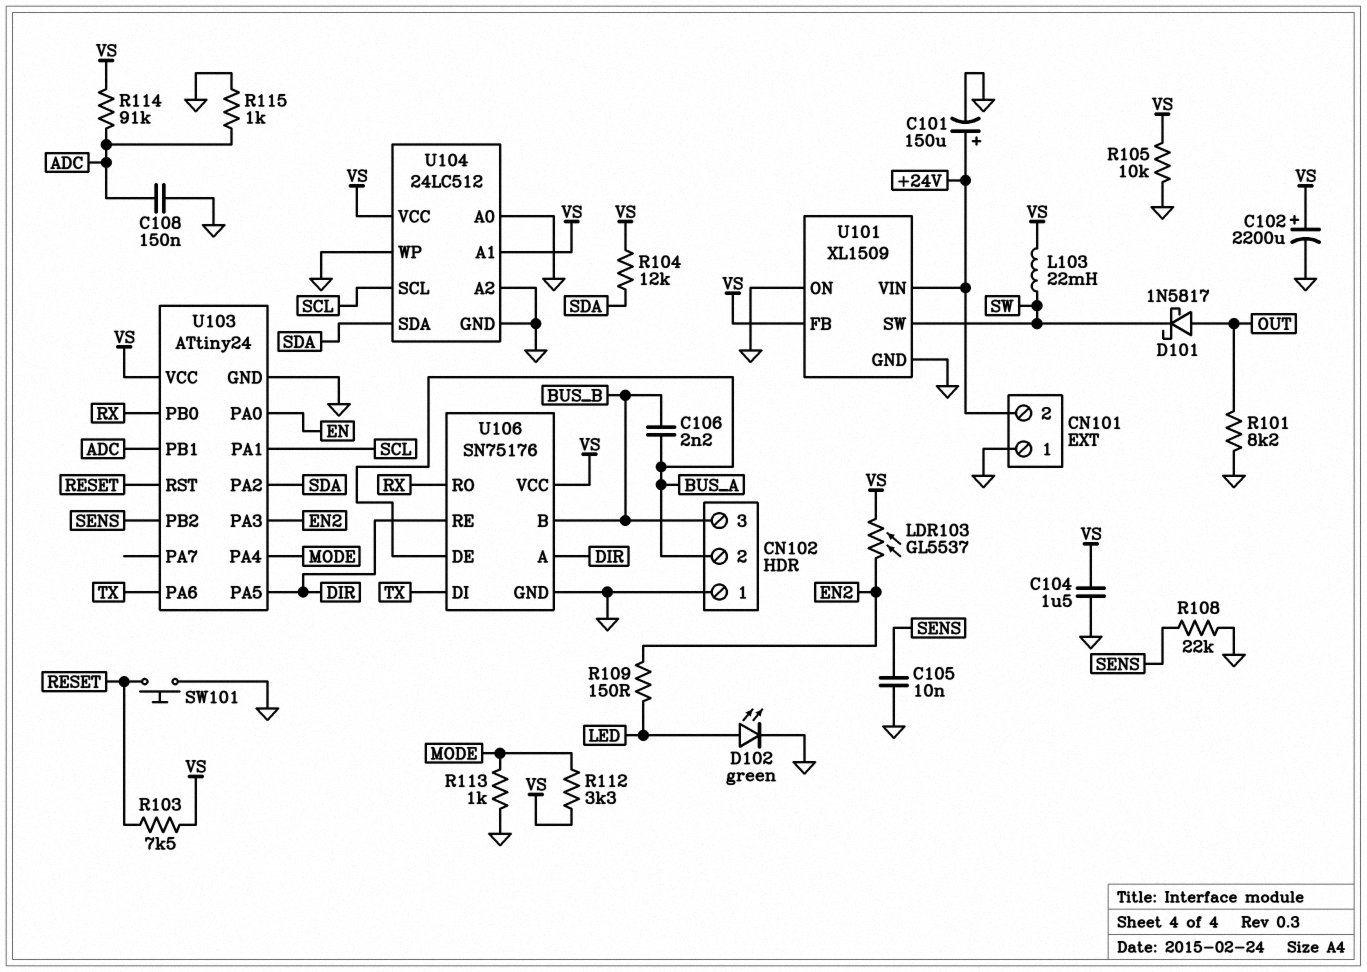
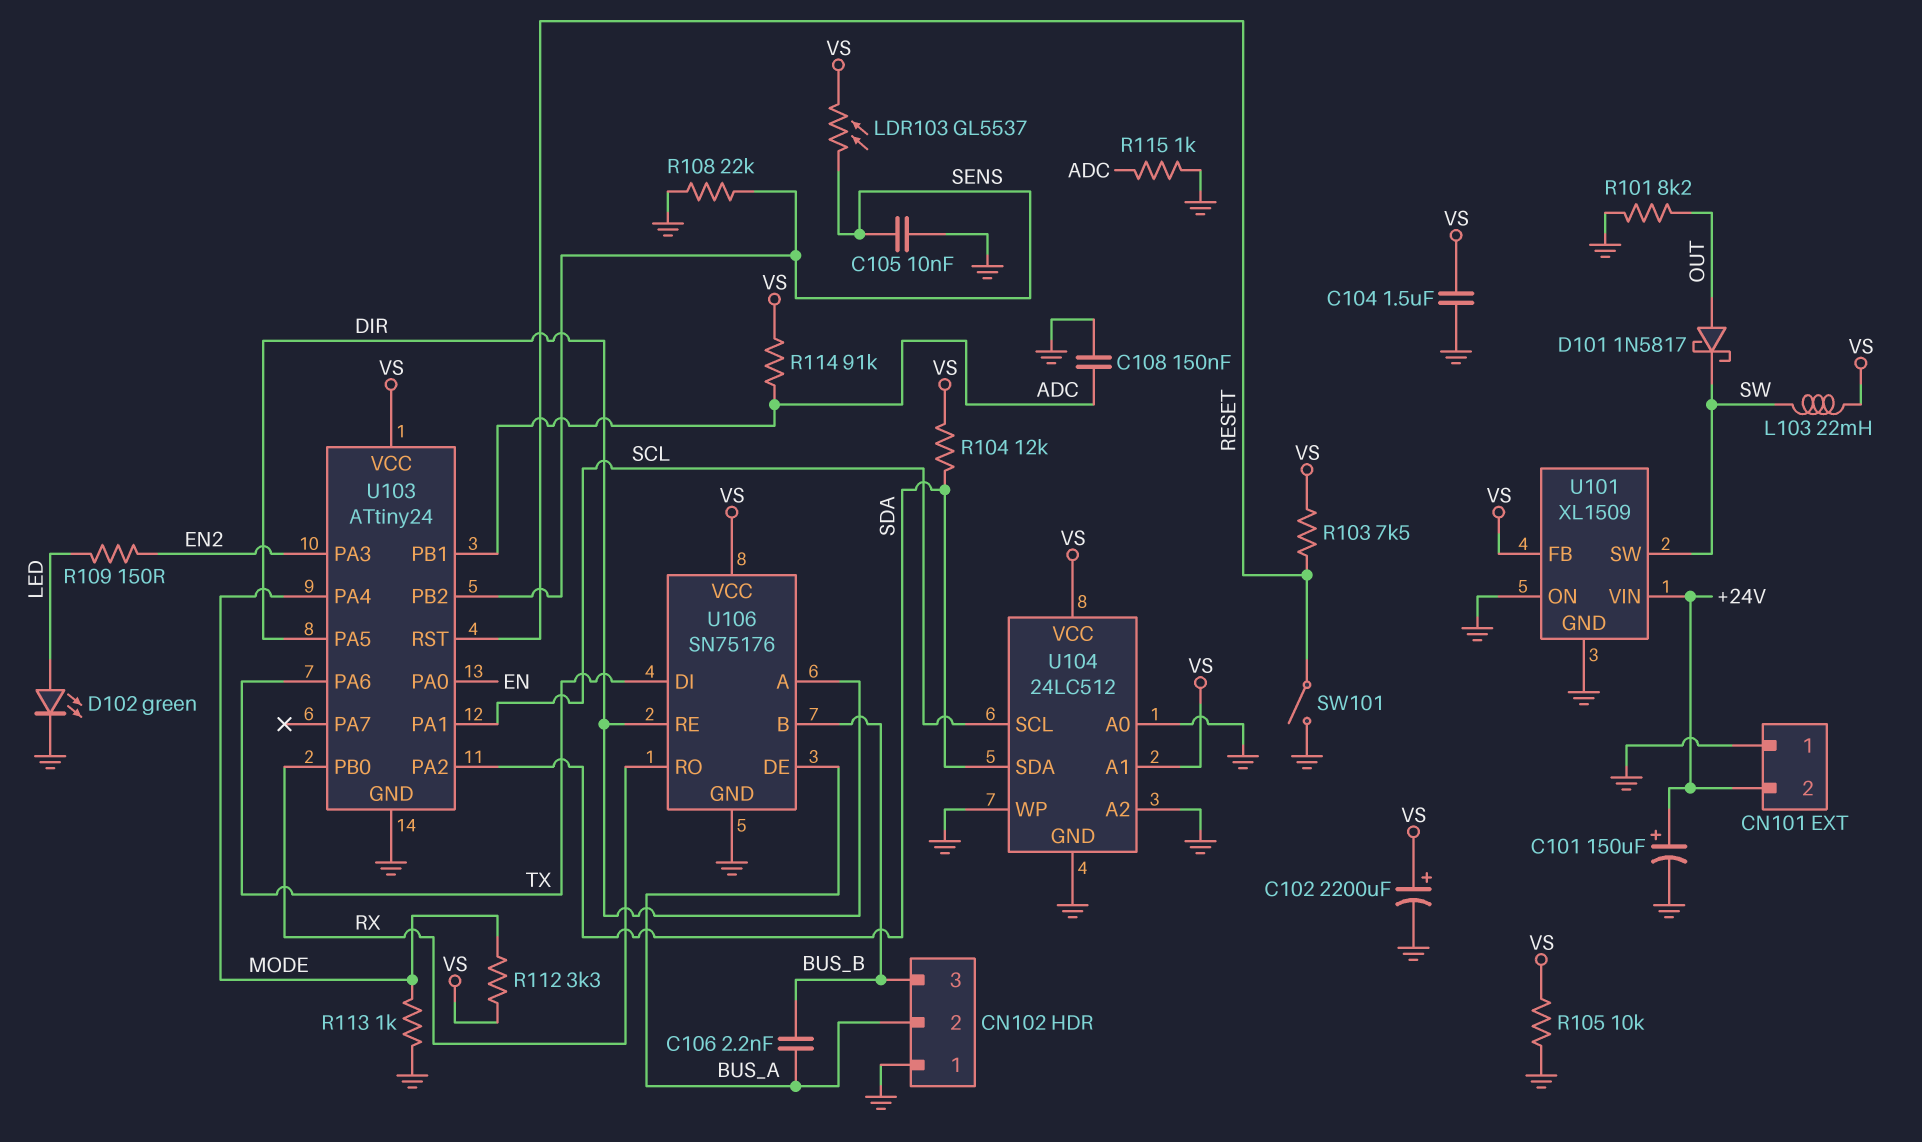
LDR103: GL5537 (EN2, VS) -> GL5537 (SENS, VS)
SW101: button (GND, RESET) -> switch (GND, RESET)

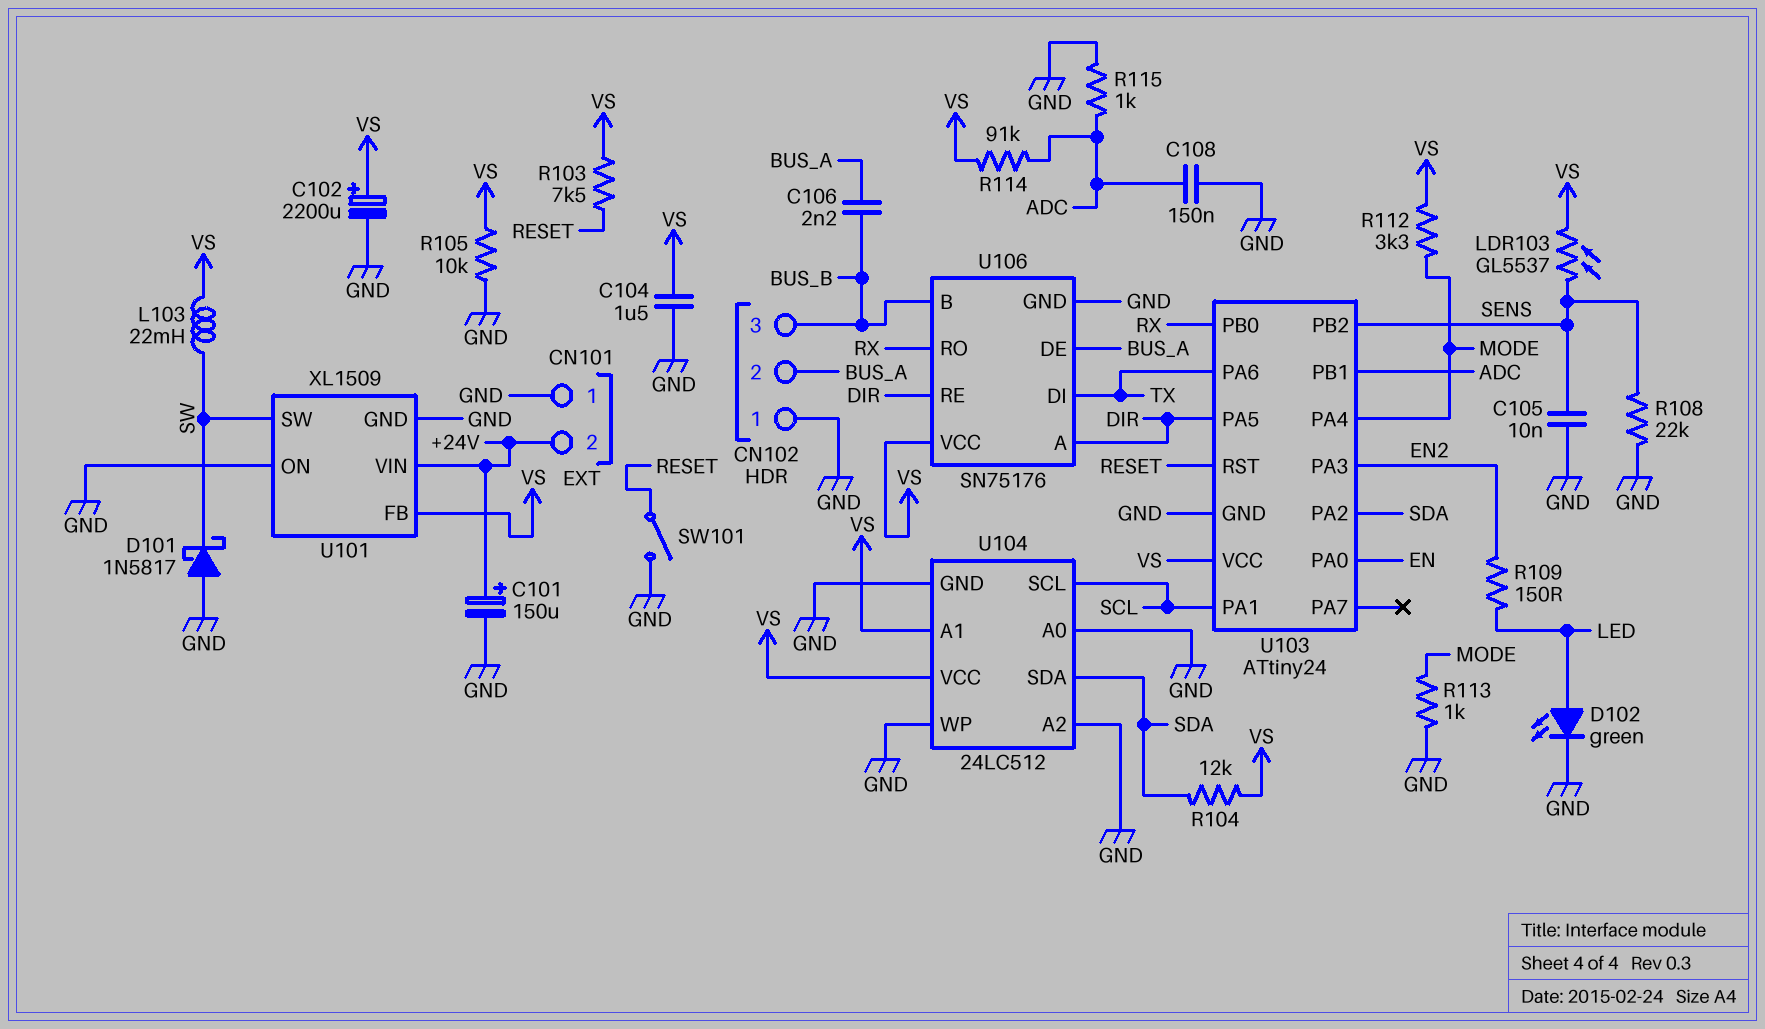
D101: schottky 1N5817 (A OUT, K SW) -> schottky 1N5817 (A GND, K SW)
R101: 8.2k (GND, OUT) -> none

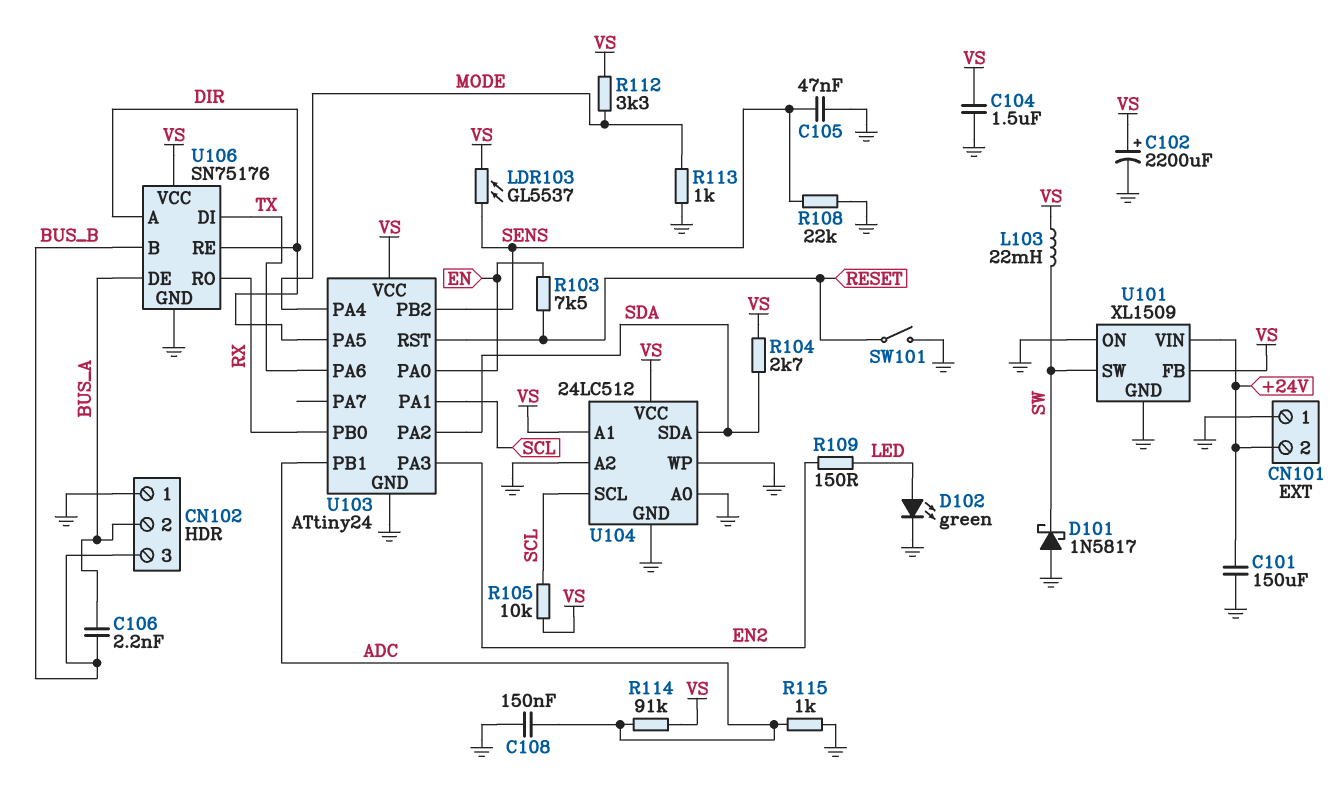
C101: 150uF (plus +24V, minus GND) -> 150uF (+24V, GND)
C105: 10nF (GND, SENS) -> 47nF (GND, SENS)
R103: 7.5k (RESET, VS) -> 7.5k (EN, RESET)
R104: 12k (SDA, VS) -> 2.7k (SDA, VS)
R105: 10k (GND, VS) -> 10k (SCL, VS)

